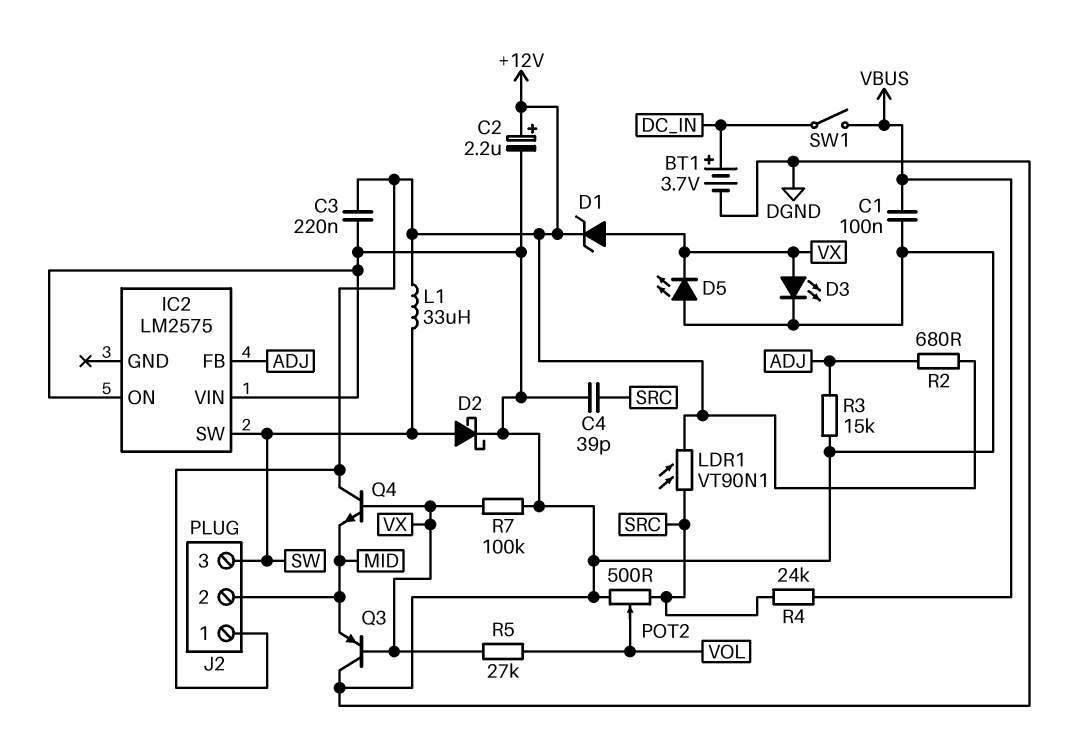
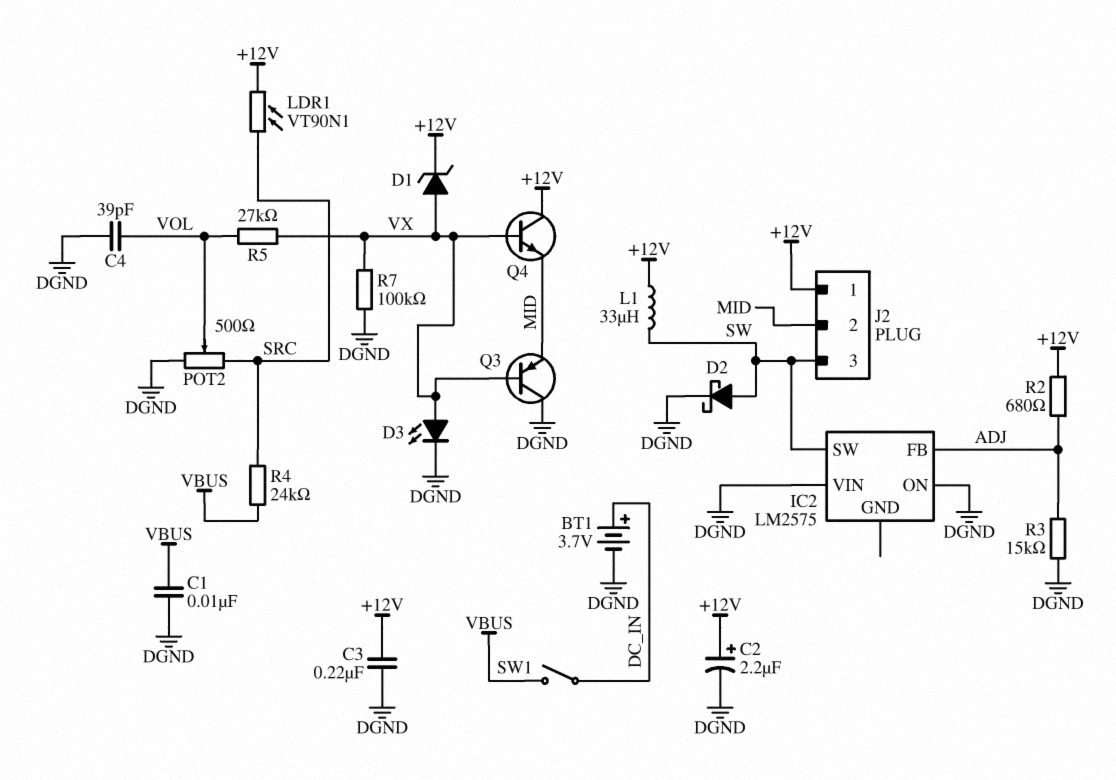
C1: 100nF (DGND, VBUS) -> 10nF (DGND, VBUS)
C4: 39pF (DGND, SRC) -> 39pF (DGND, VOL)
D5: LED (A DGND, K VX) -> none

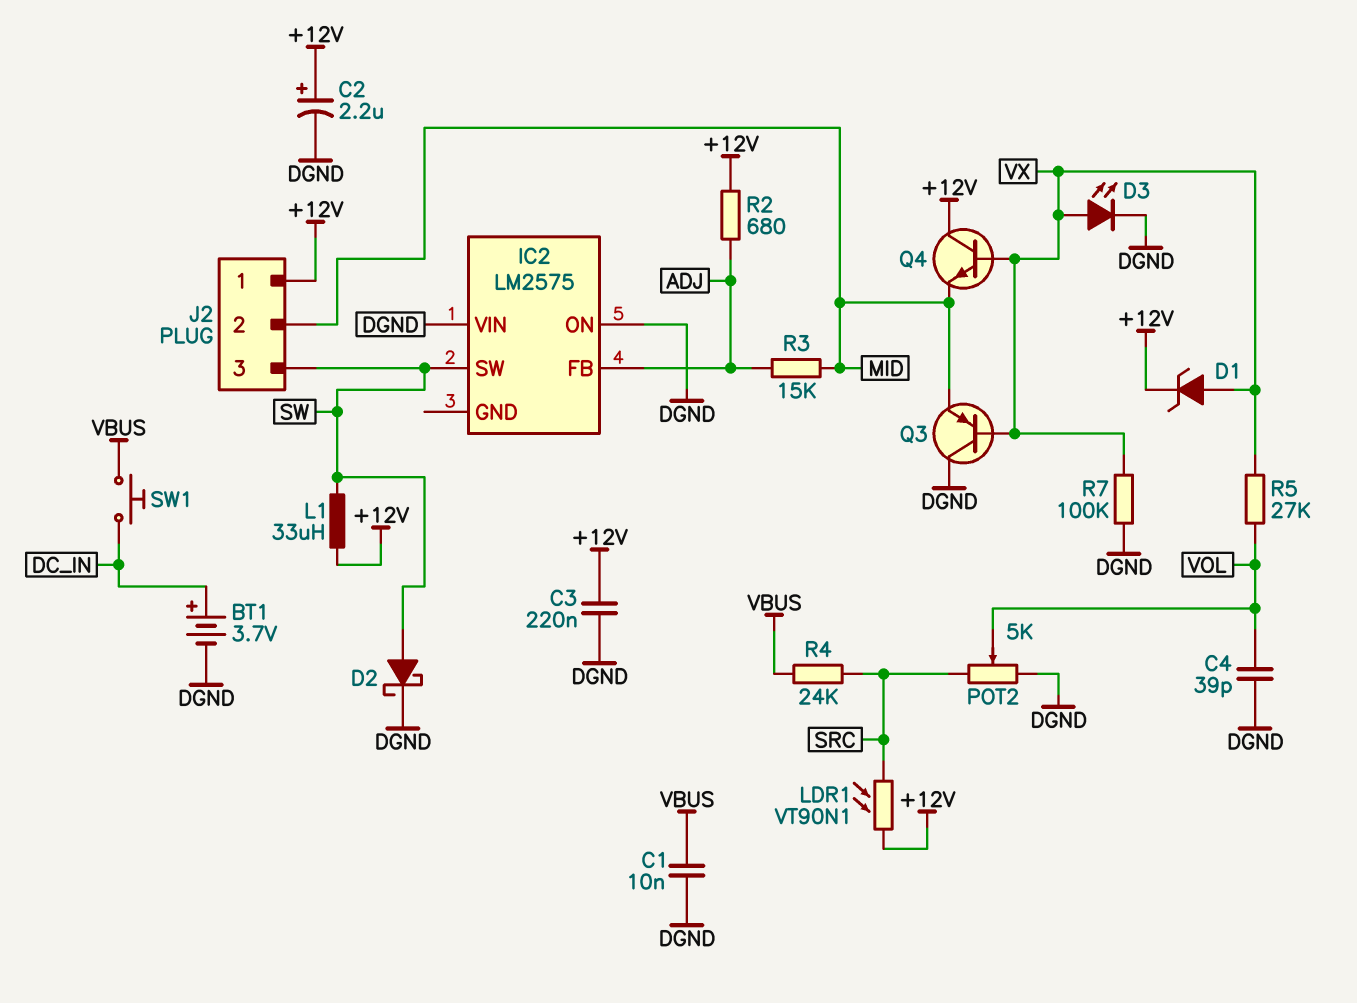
POT2: 500 (DGND, SRC, wiper VOL) -> 5k (DGND, SRC, wiper VOL)
R3: 15k (ADJ, DGND) -> 15k (ADJ, MID)
SW1: switch (DC_IN, VBUS) -> button (DC_IN, VBUS)

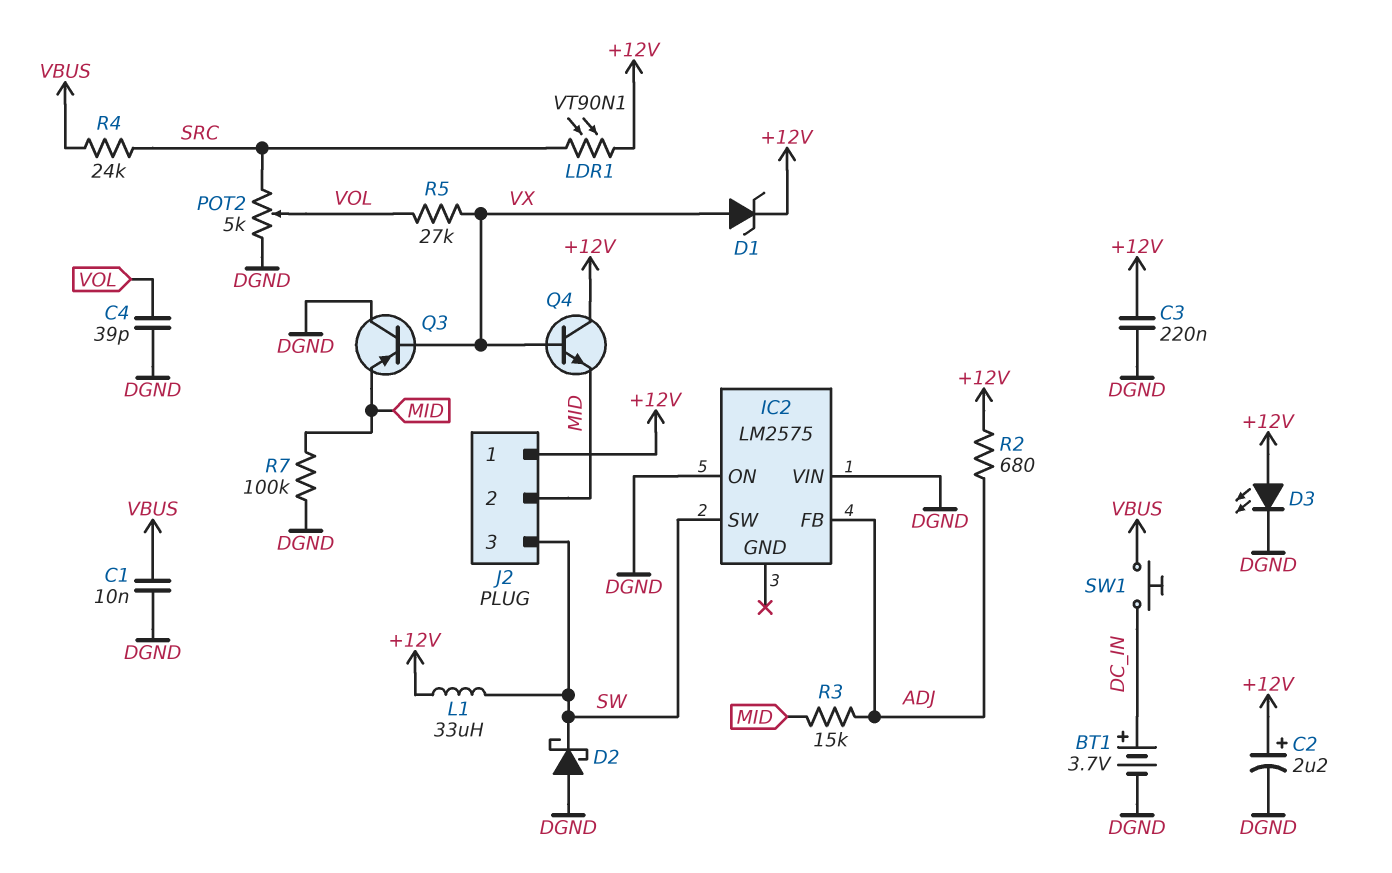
D2: schottky (A SW, K DGND) -> schottky (A DGND, K SW)
D3: LED (A VX, K DGND) -> LED (A +12V, K DGND)
R7: 100k (DGND, VX) -> 100k (DGND, MID)

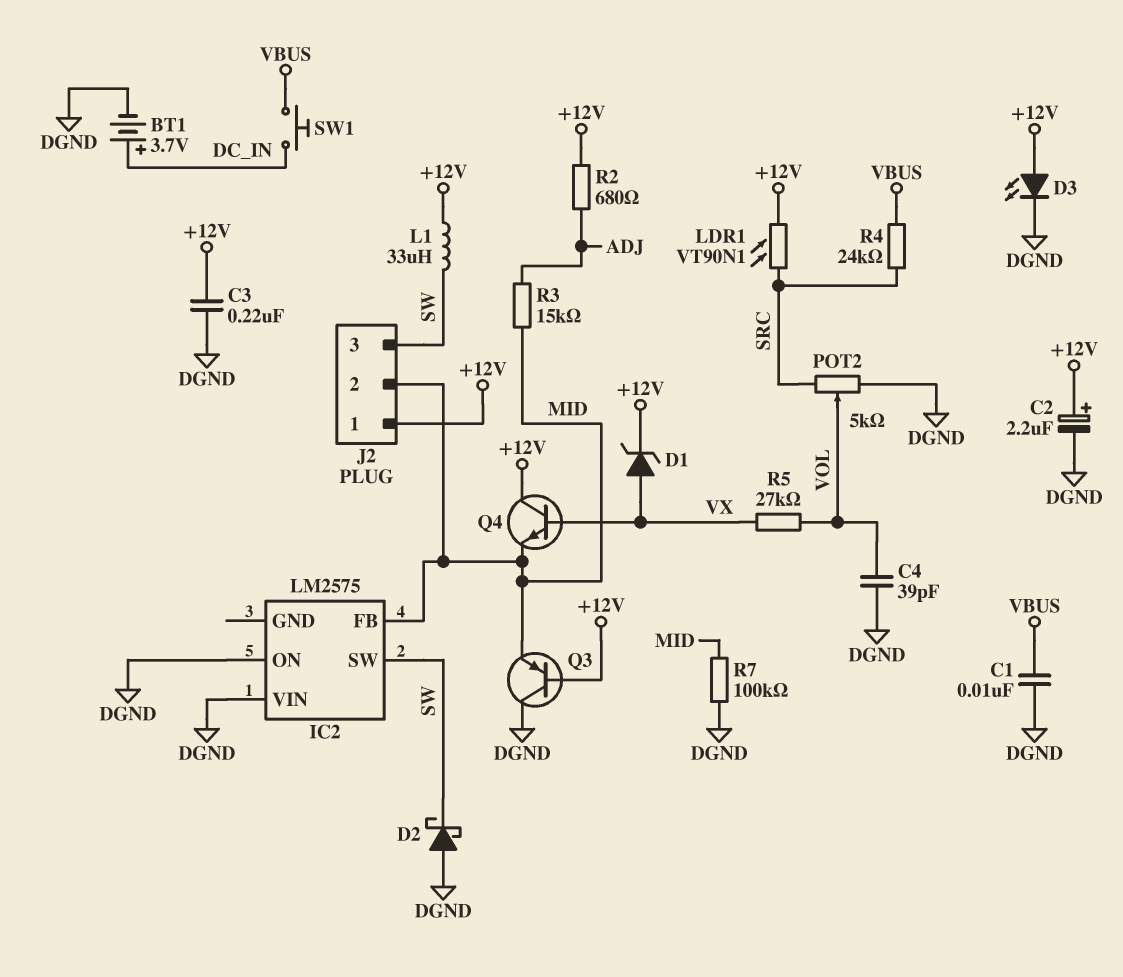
IC2 pin FB: ADJ -> MID
Q3: PNP (B VX, C DGND, E MID) -> PNP (B +12V, C DGND, E MID)

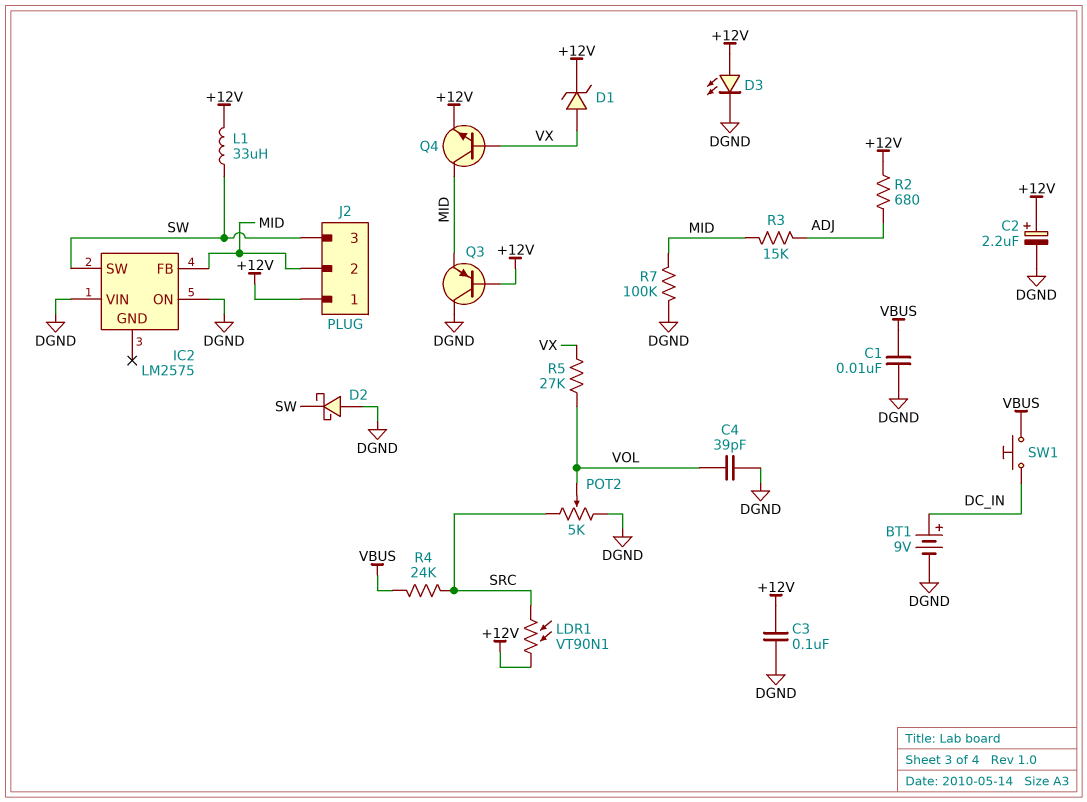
BT1: 3.7V (plus DC_IN, minus DGND) -> 9V (plus DC_IN, minus DGND)
C3: 220nF (+12V, DGND) -> 100nF (+12V, DGND)
Q4: NPN (B VX, C +12V, E MID) -> NPN (B VX, C MID, E +12V)

